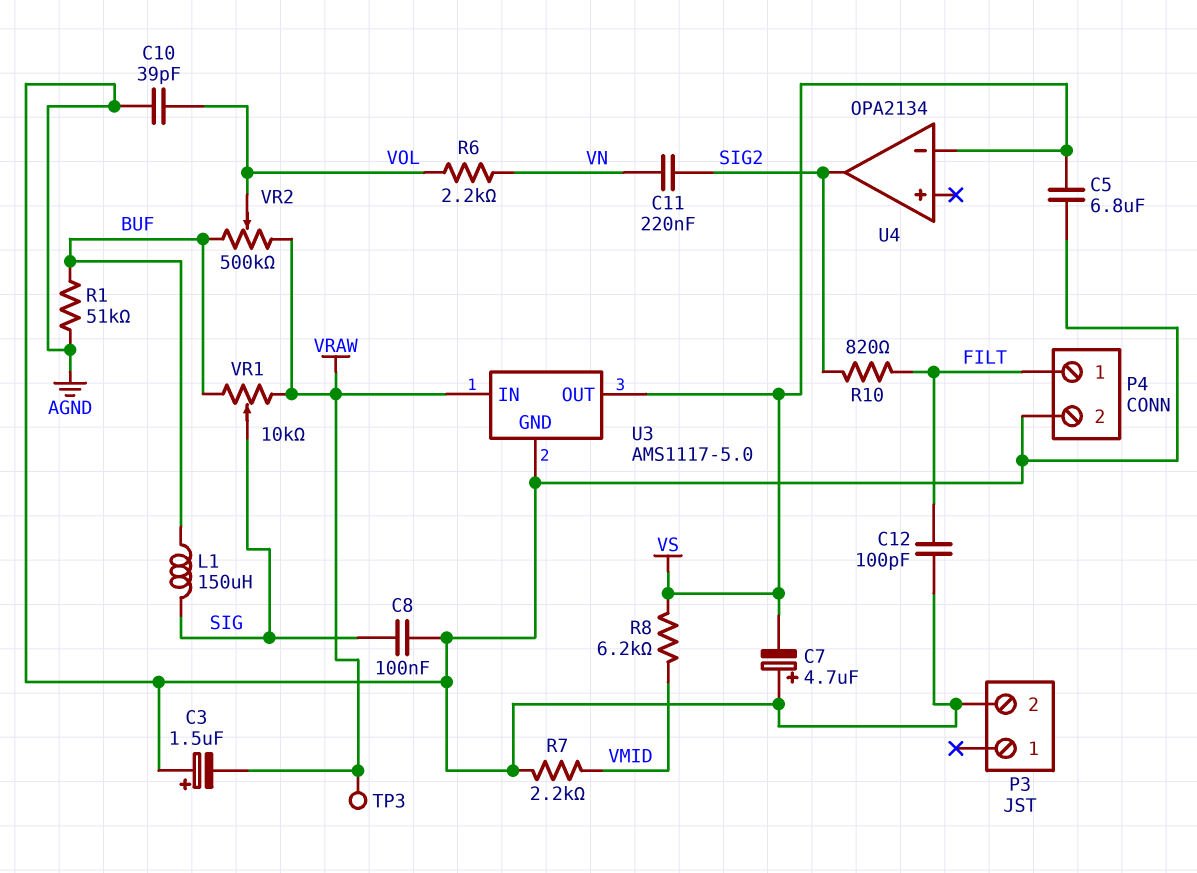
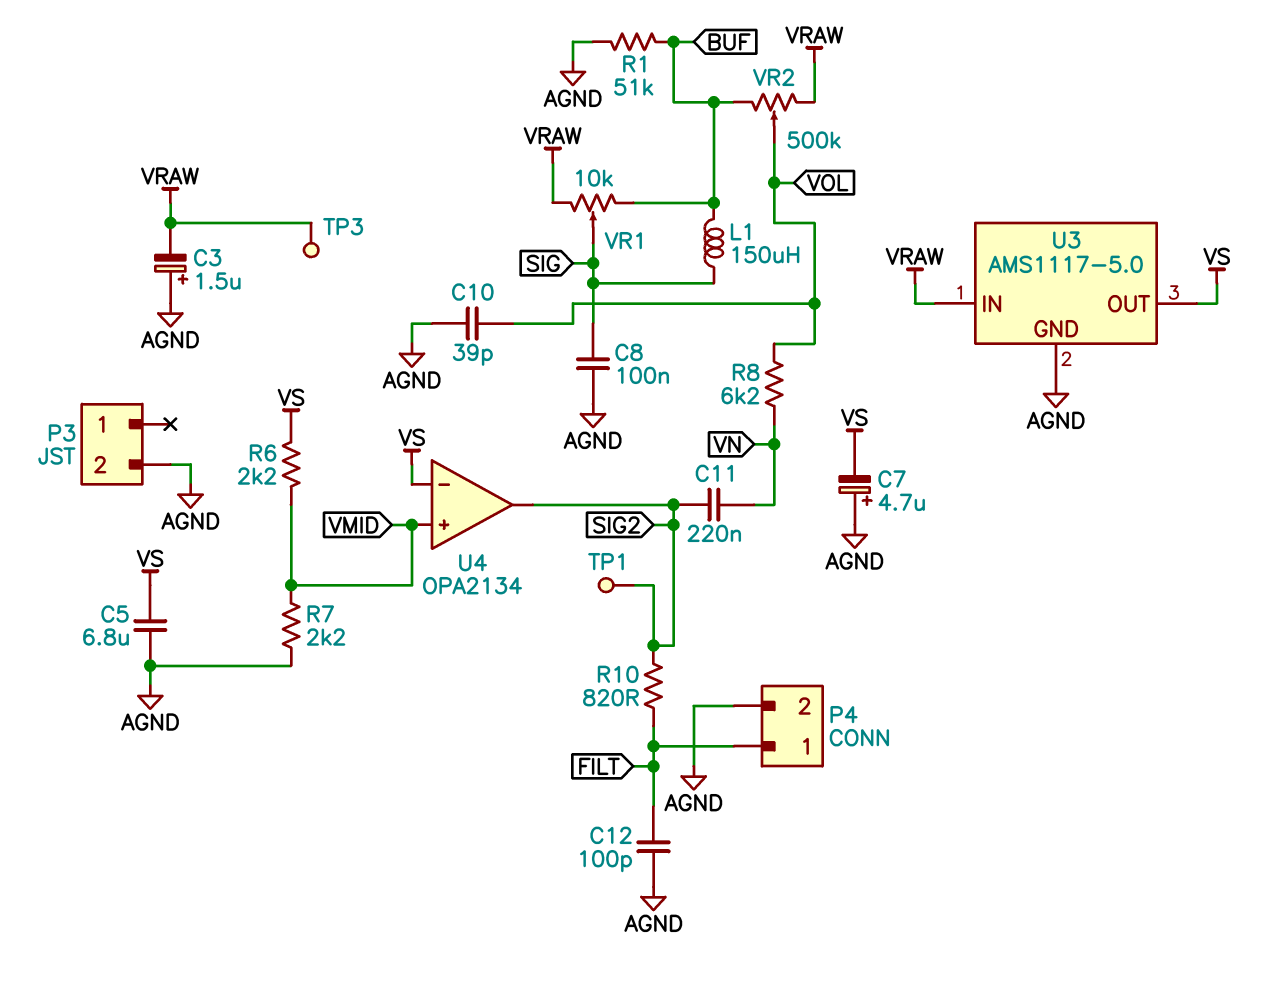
R6: 2.2k (VN, VOL) -> 2.2k (VMID, VS)
R8: 6.2k (VMID, VS) -> 6.2k (VN, VOL)
TP1: none -> test point (SIG2)
U4 pin in+: none -> VMID

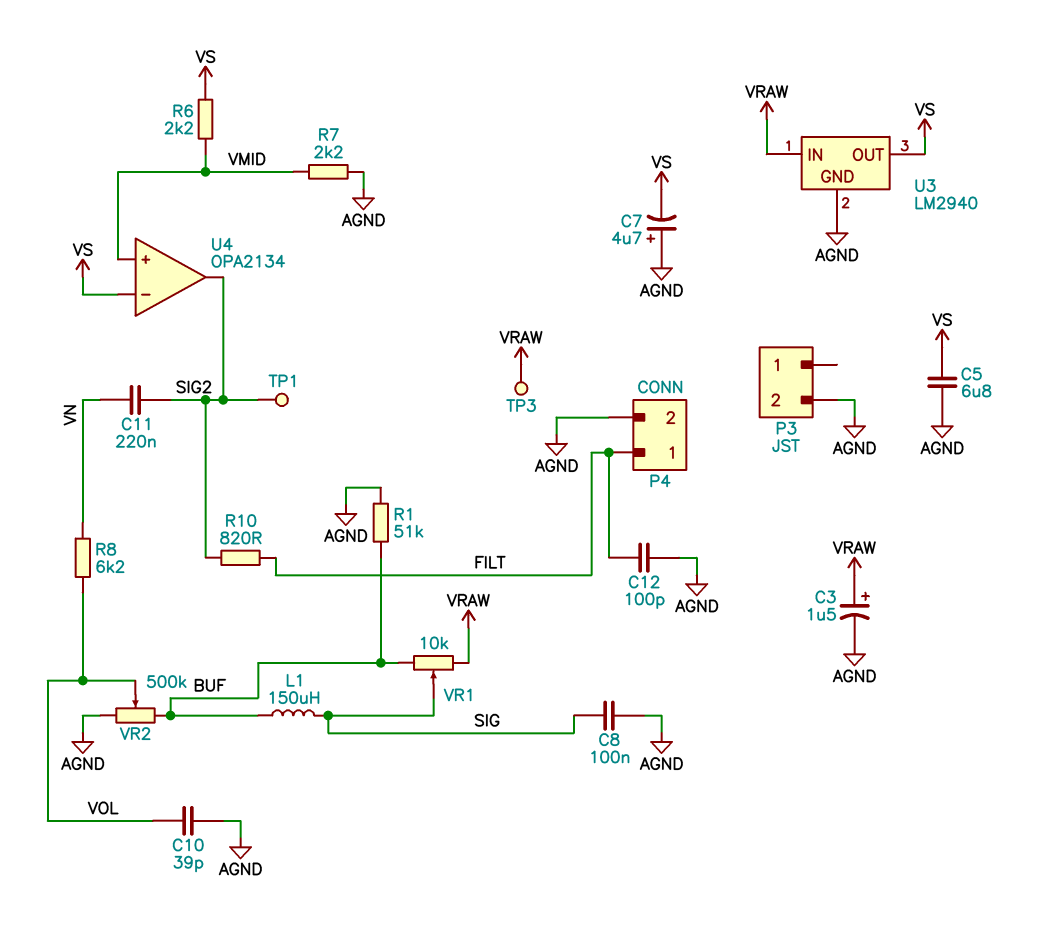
C3: 1.5uF (plus AGND, minus VRAW) -> 1.5uF (plus VRAW, minus AGND)
U3: AMS1117-5.0 -> LM2940
VR2: 500k (BUF, VRAW, wiper VOL) -> 500k (AGND, BUF, wiper VOL)

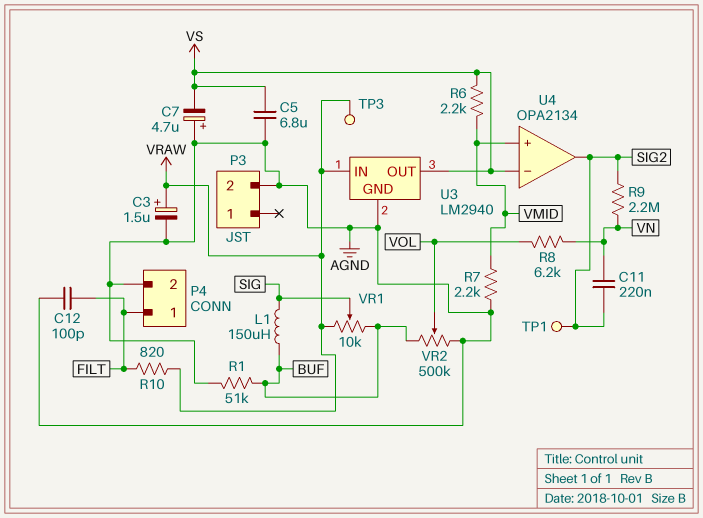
C8: 100nF (AGND, SIG) -> none
C10: 39pF (AGND, VOL) -> none
R9: none -> 2.2M (SIG2, VN)
R10: 820 (FILT, SIG2) -> 820 (FILT, VRAW)

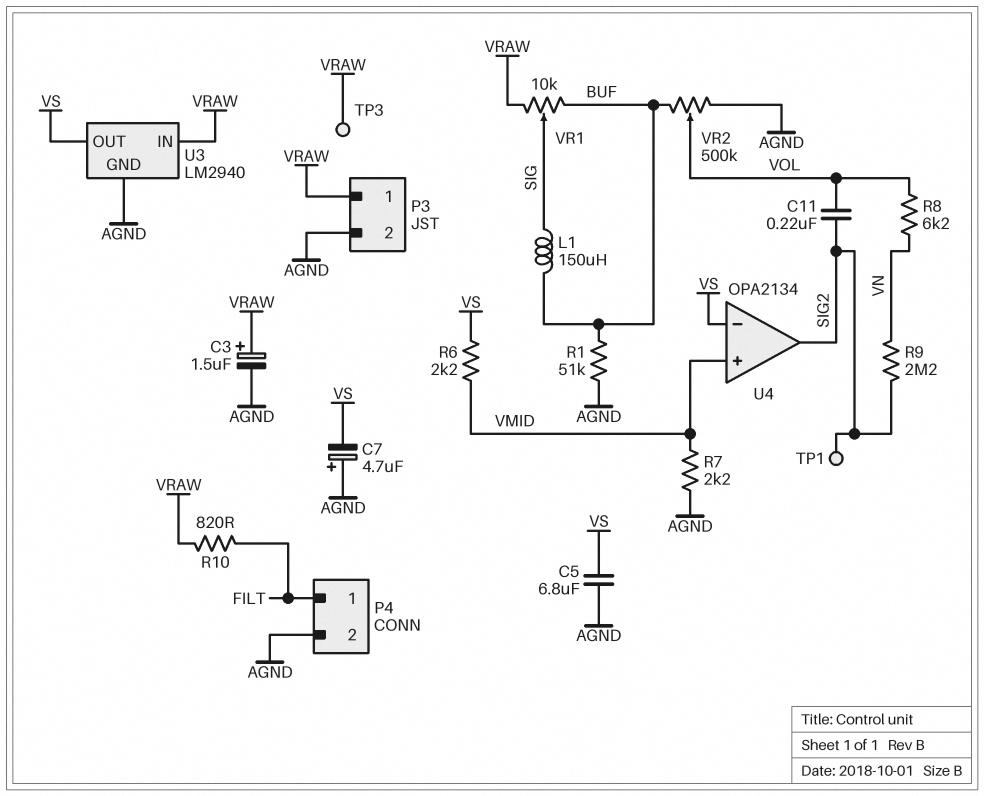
C11: 220nF (SIG2, VN) -> 220nF (SIG2, VOL)
C12: 100pF (AGND, FILT) -> none
P3 pin 1: none -> VRAW

